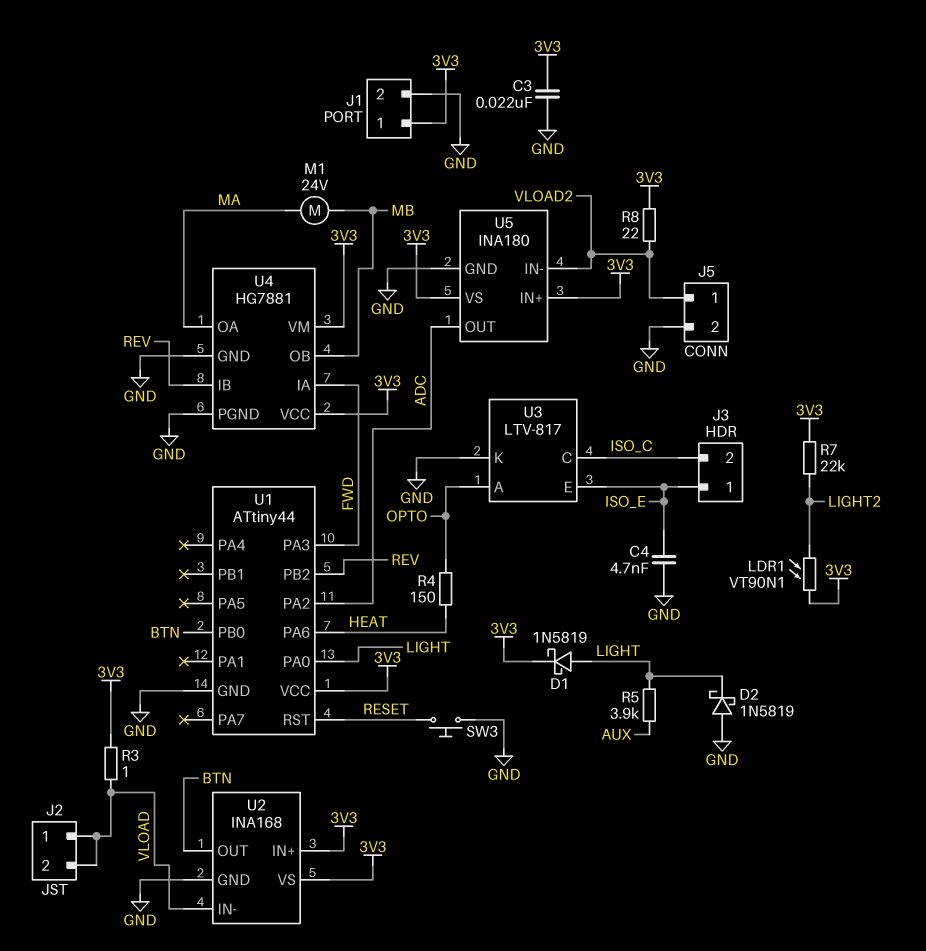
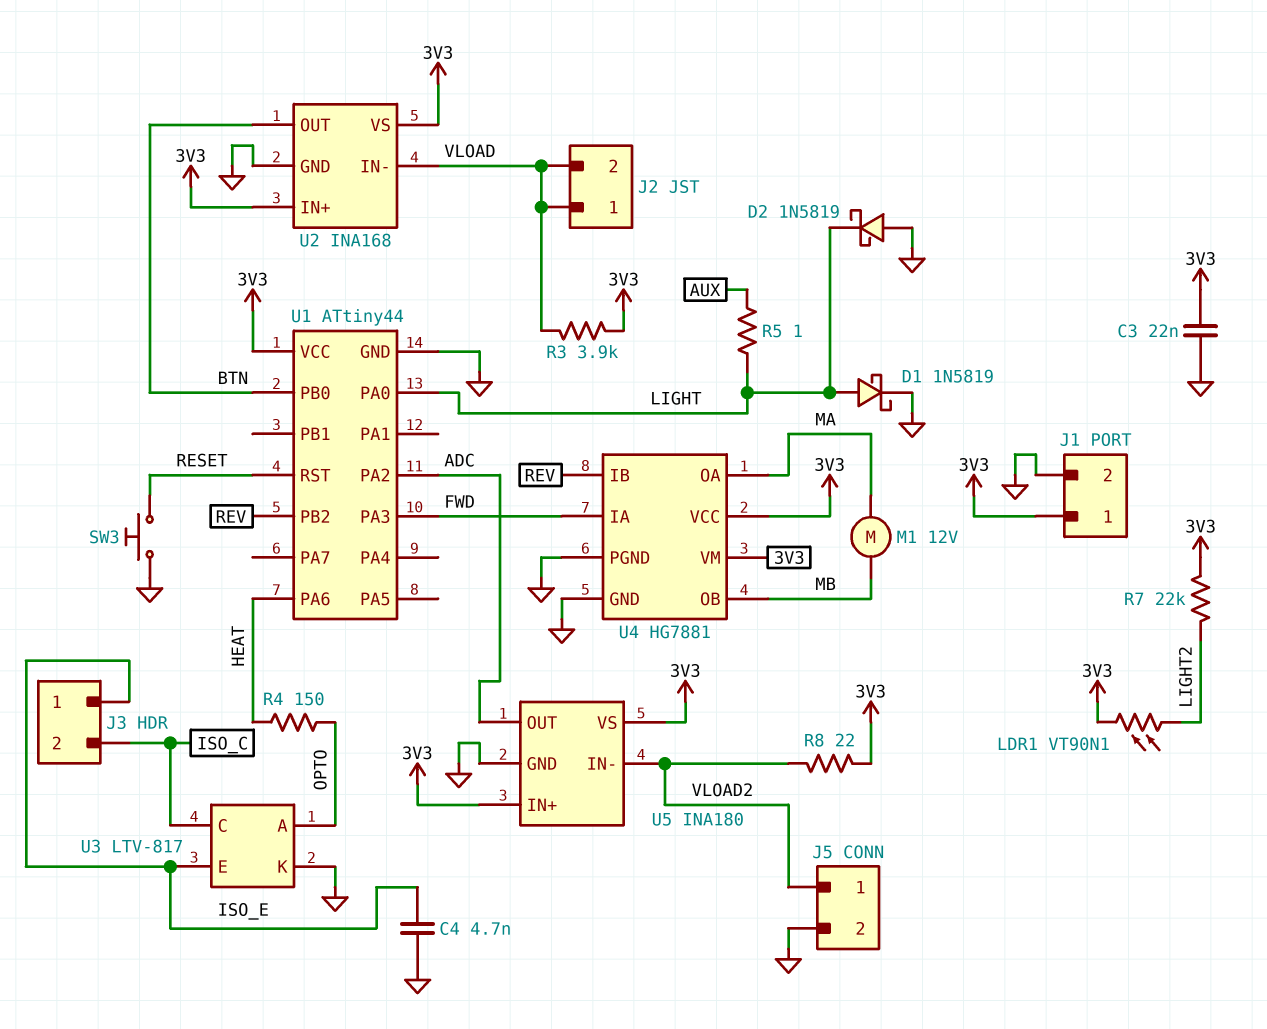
D1: schottky 1N5819 (A LIGHT, K 3V3) -> schottky 1N5819 (A LIGHT, K GND)
M1: motor 24V (MA, MB) -> motor 12V (MA, MB)
R3: 1 (3V3, VLOAD) -> 3.9k (3V3, VLOAD)
R5: 3.9k (AUX, LIGHT) -> 1 (AUX, LIGHT)

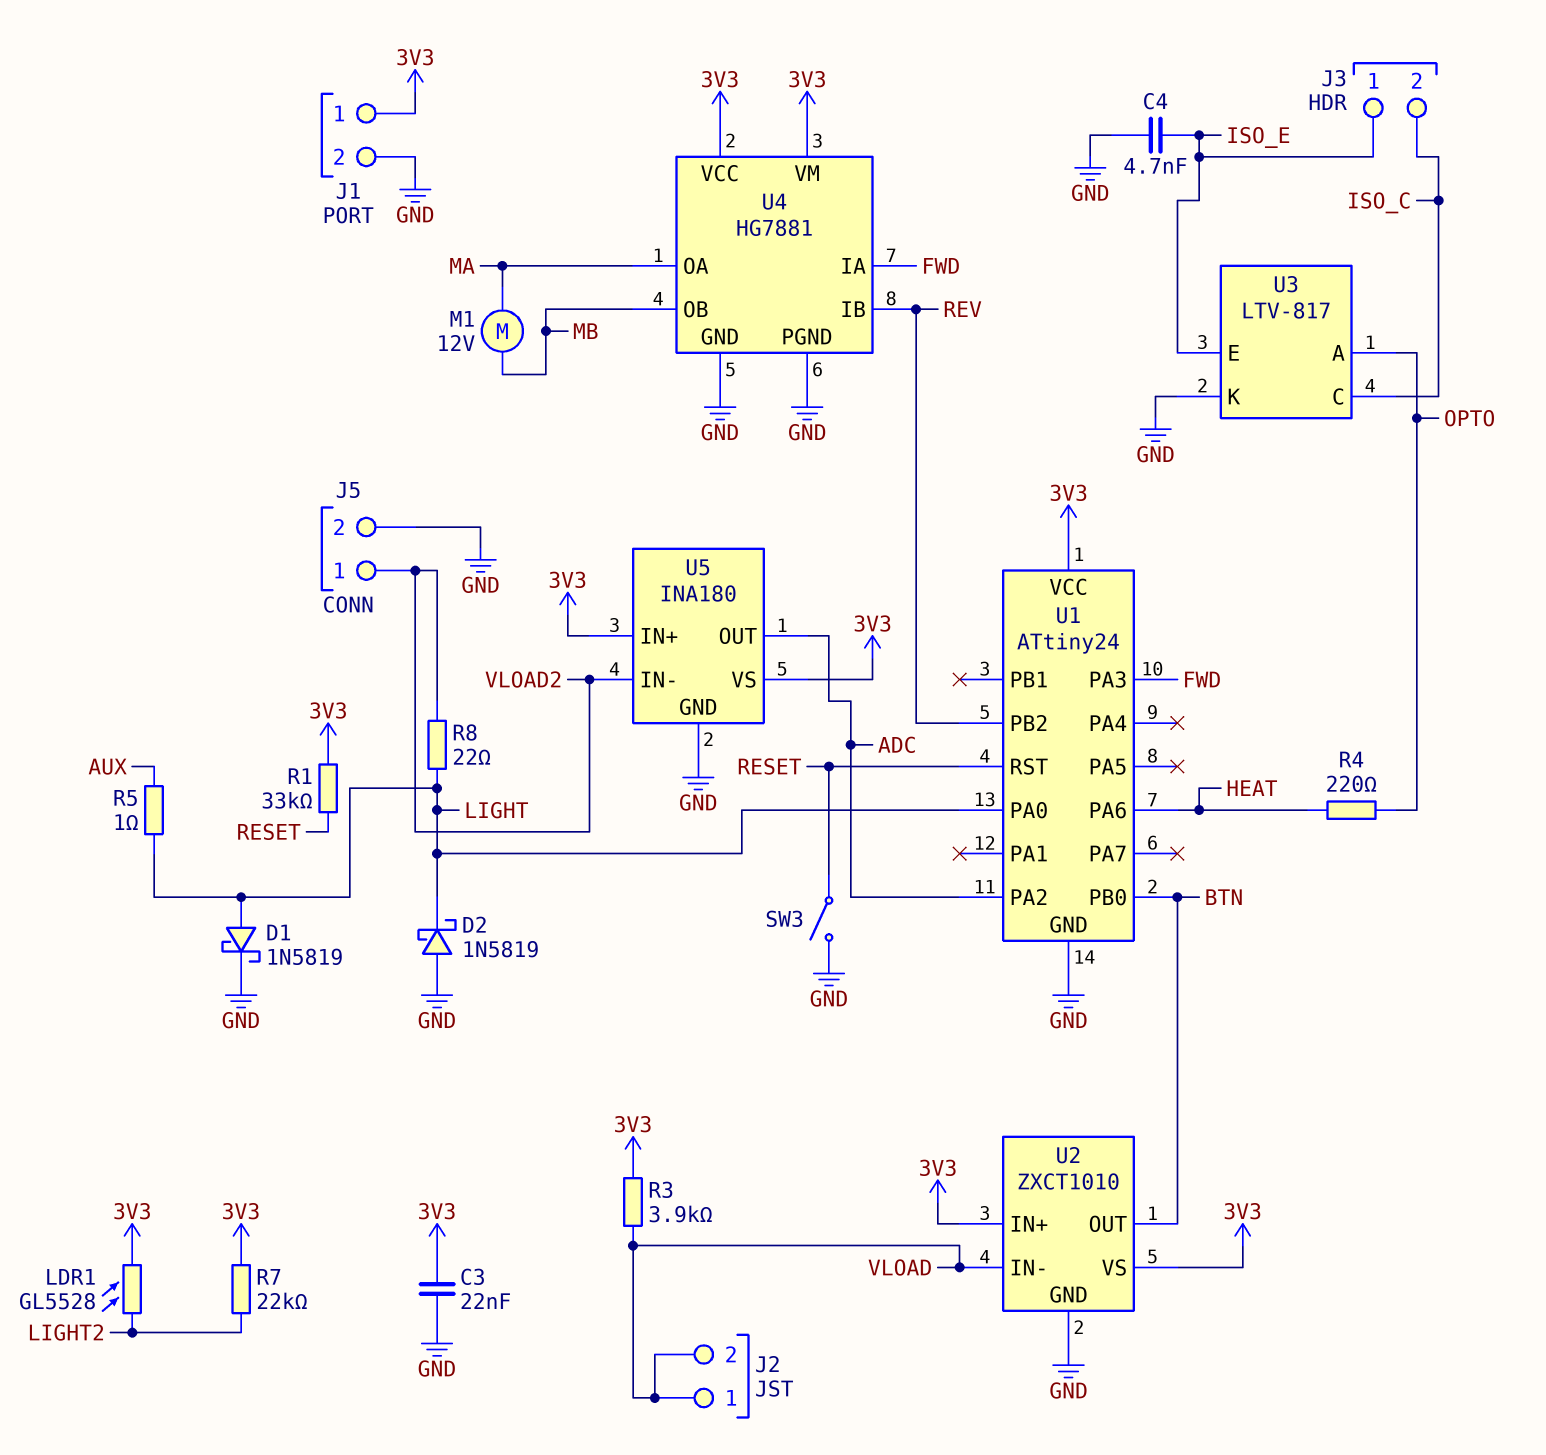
LDR1: VT90N1 (3V3, LIGHT2) -> GL5528 (3V3, LIGHT2)
R1: none -> 33k (3V3, RESET)
R4: 150 (HEAT, OPTO) -> 220 (HEAT, OPTO)
R8: 22 (3V3, VLOAD2) -> 22 (LIGHT, VLOAD2)
SW3: button (GND, RESET) -> switch (GND, RESET)
U1: ATtiny44 -> ATtiny24
U2: INA168 -> ZXCT1010

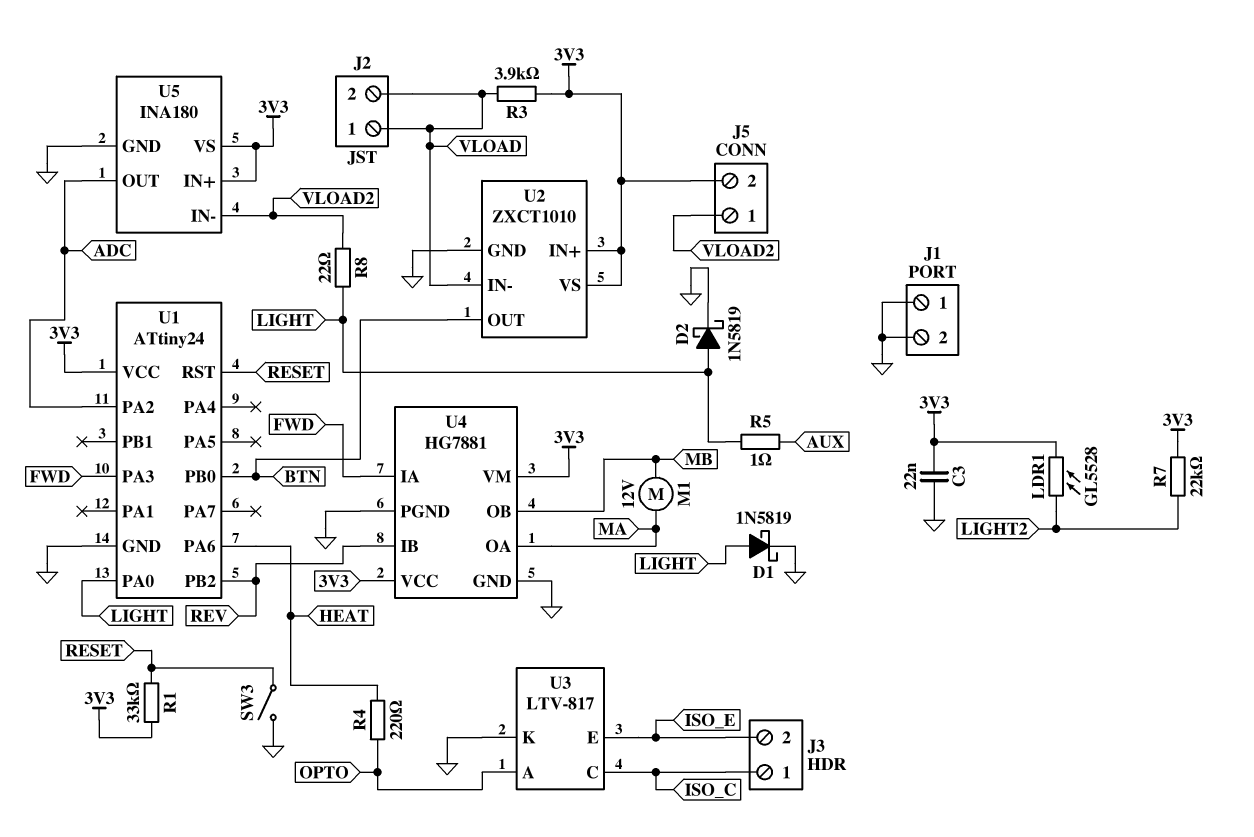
C4: 4.7nF (GND, ISO_E) -> none
D2: schottky 1N5819 (A GND, K LIGHT) -> schottky 1N5819 (A LIGHT, K GND)
J1 pin 1: 3V3 -> GND
J3 pin 1: ISO_E -> ISO_C
J3 pin 2: ISO_C -> ISO_E
J5 pin 2: GND -> 3V3

